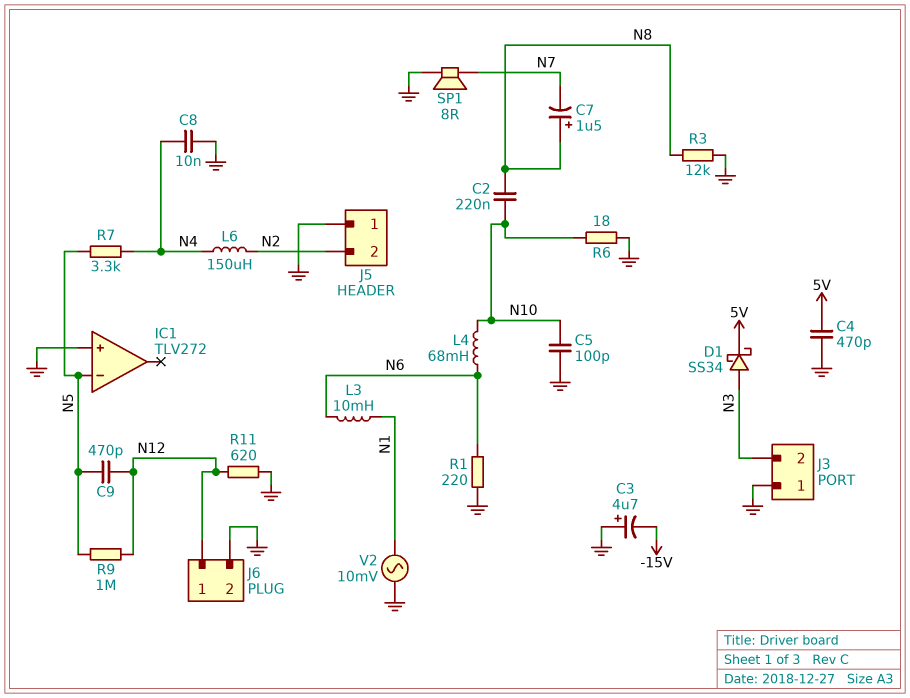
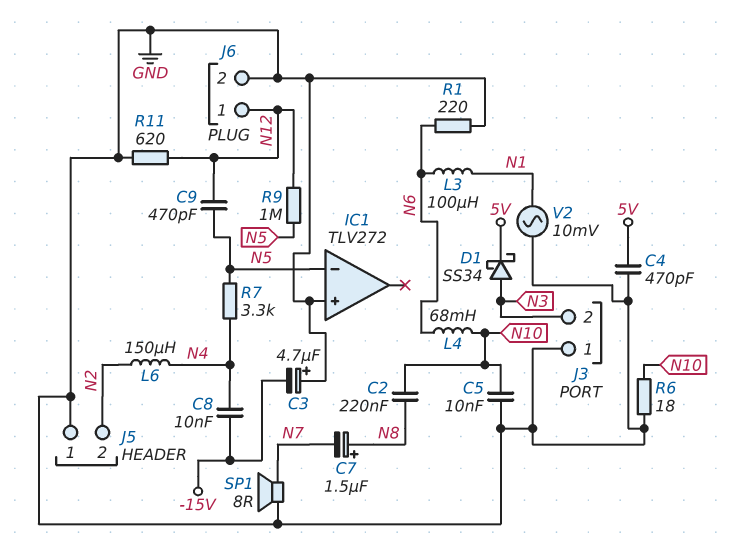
C5: 100pF (GND, N10) -> 10nF (GND, N10)
C8: 10nF (GND, N4) -> 10nF (-15V, N4)
L3: 10mH (N1, N6) -> 100uH (N1, N6)
R3: 12k (GND, N8) -> none

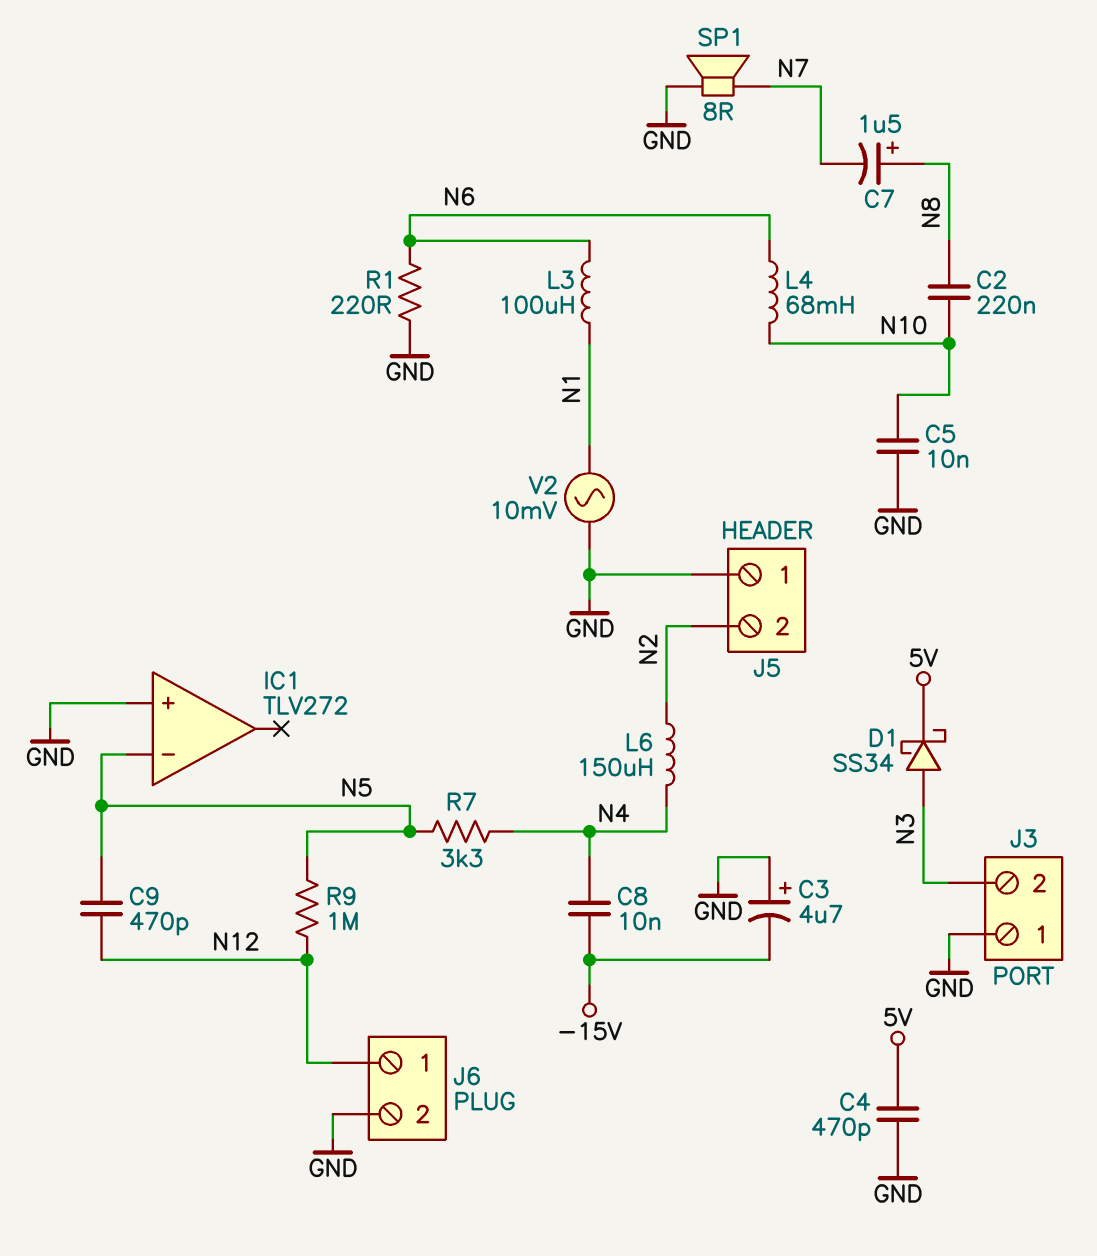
R6: 18 (GND, N10) -> none
R11: 620 (GND, N12) -> none

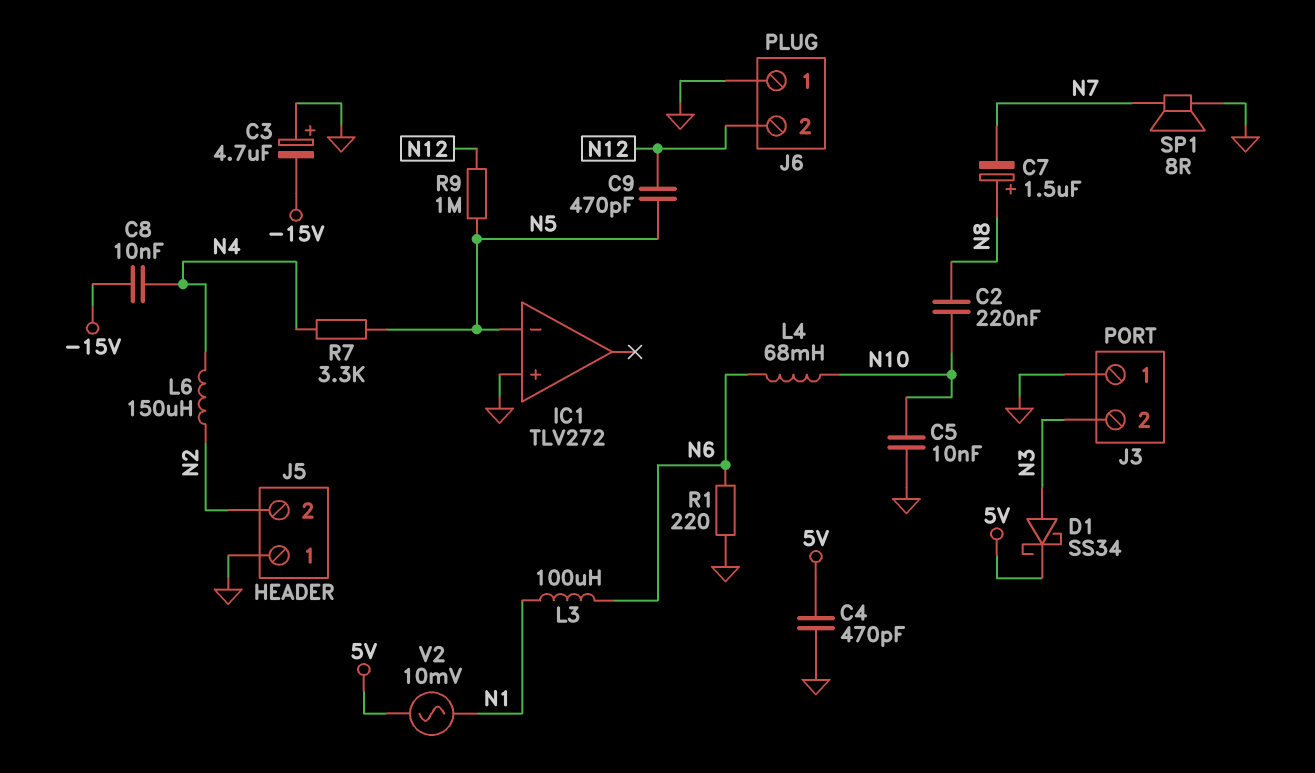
J6 pin 1: N12 -> GND
J6 pin 2: GND -> N12
V2: AC 10mV (GND, N1) -> AC 10mV (5V, N1)

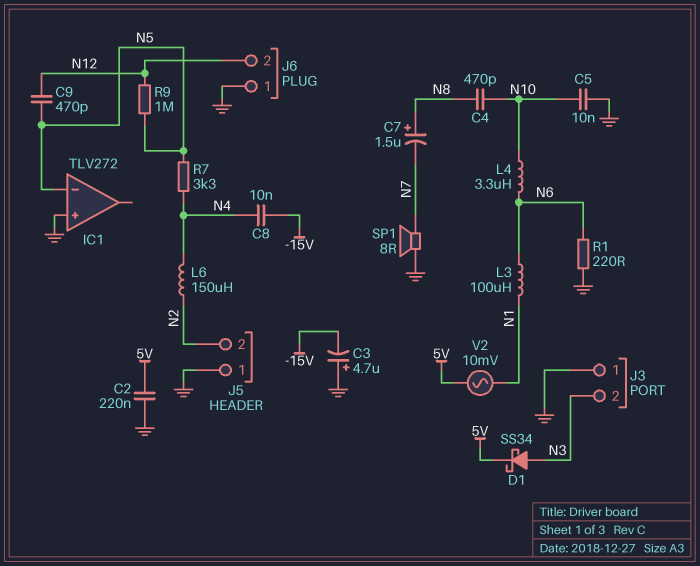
C2: 220nF (N8, N10) -> 220nF (5V, GND)
C4: 470pF (5V, GND) -> 470pF (N8, N10)
L4: 68mH (N6, N10) -> 3.3uH (N6, N10)

